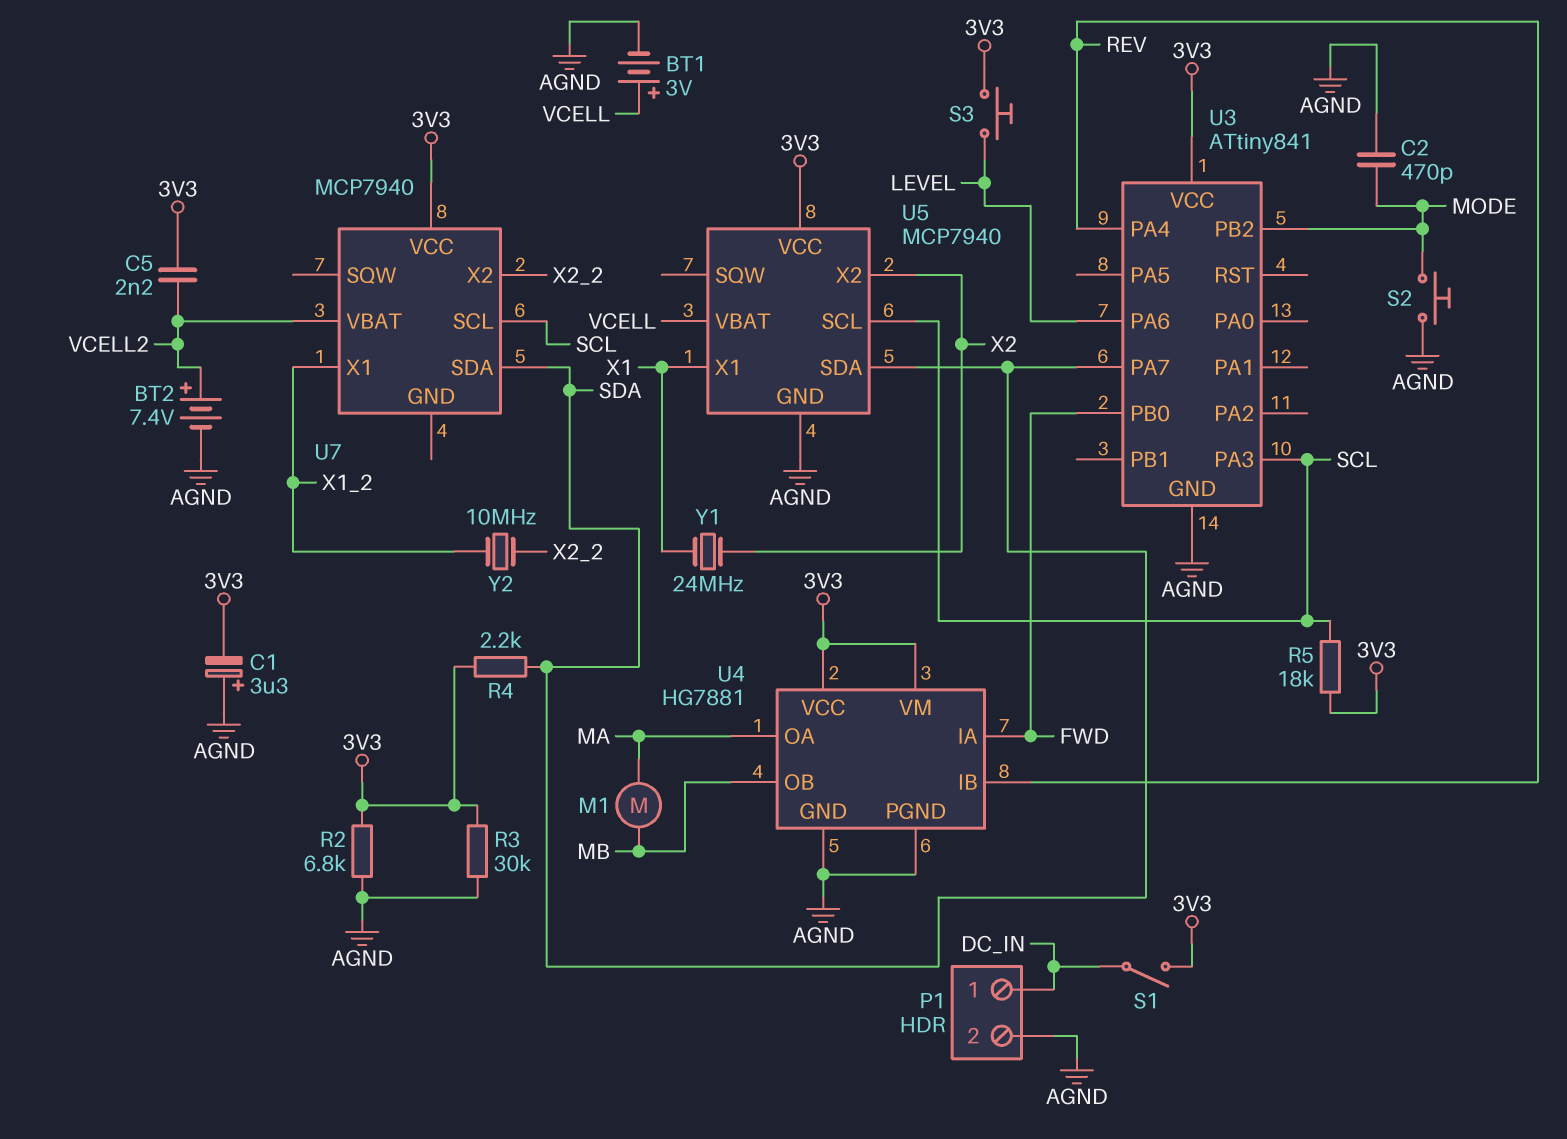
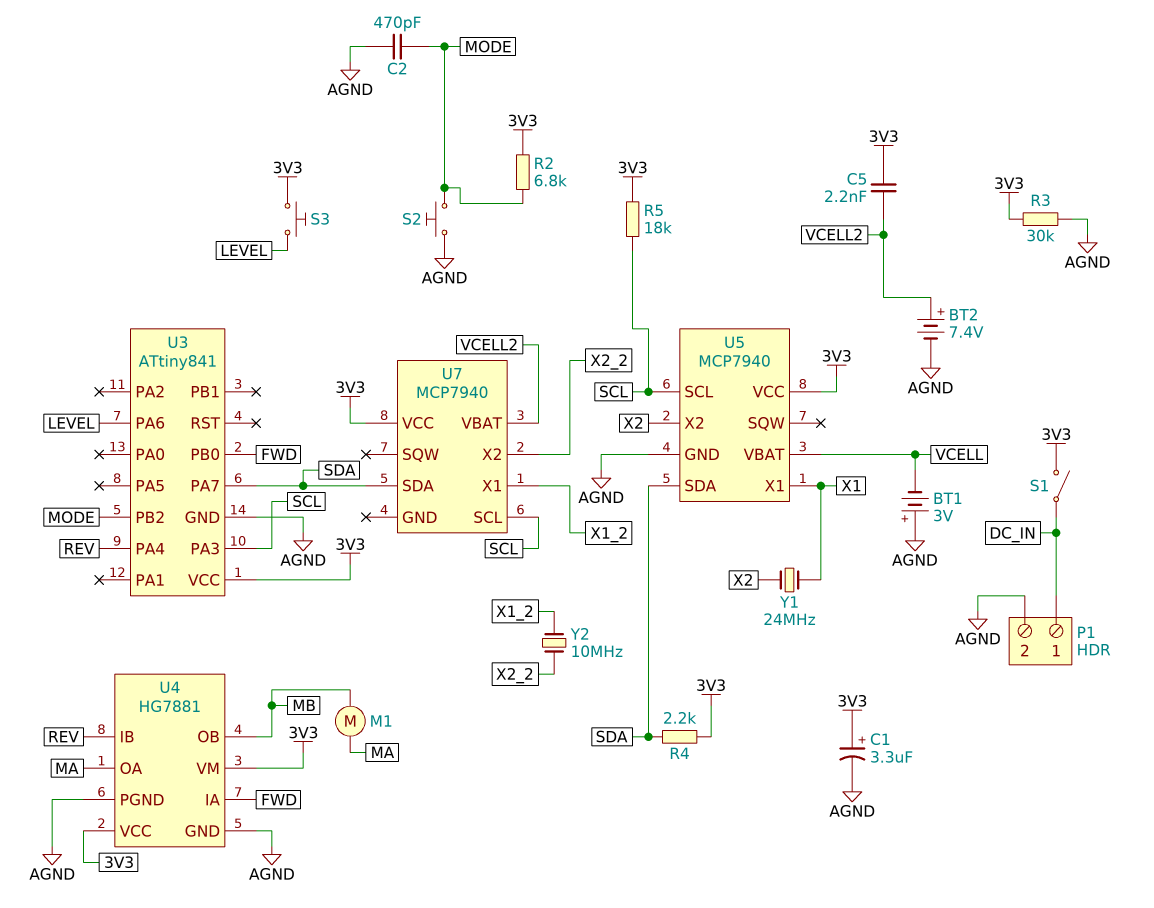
BT1: 3V (plus VCELL, minus AGND) -> 3V (plus AGND, minus VCELL)
C1: 3.3uF (plus AGND, minus 3V3) -> 3.3uF (plus 3V3, minus AGND)
R2: 6.8k (3V3, AGND) -> 6.8k (3V3, MODE)

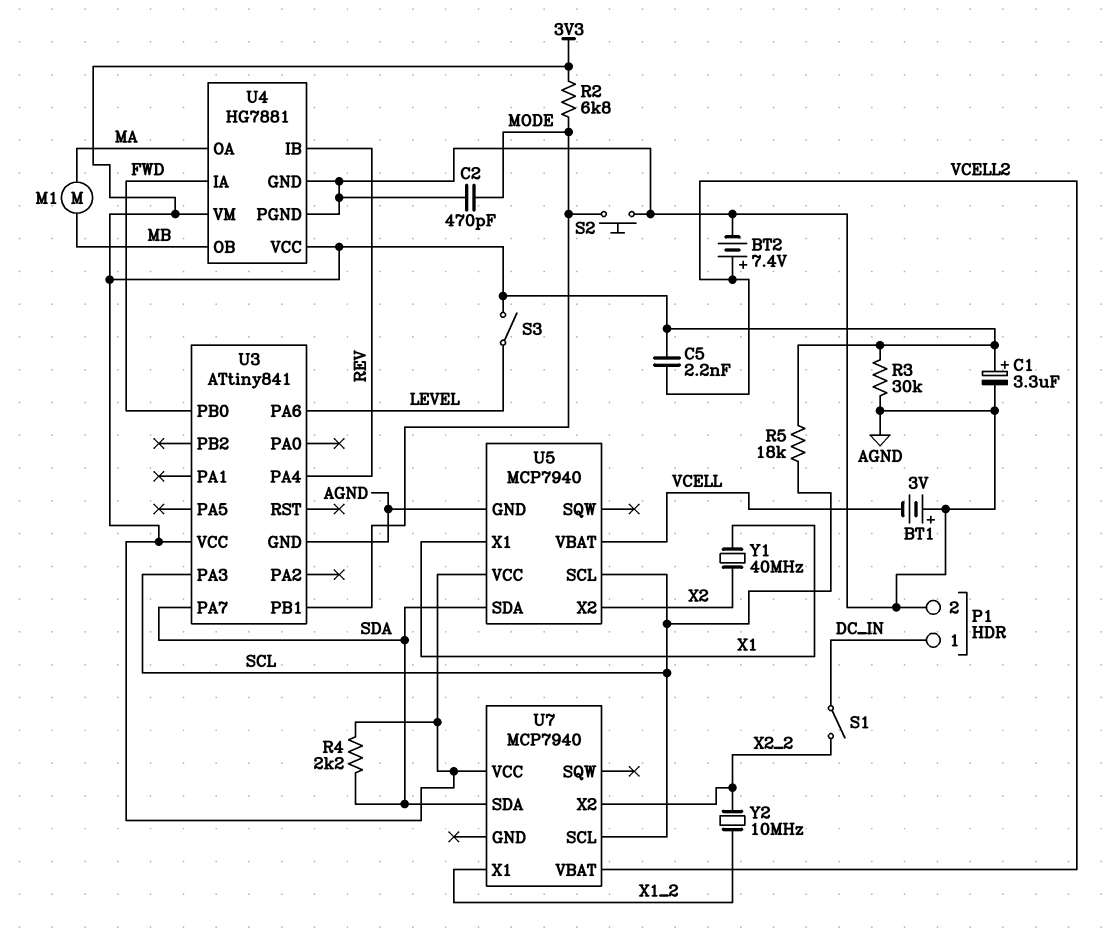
S1: switch (3V3, DC_IN) -> switch (DC_IN, X2_2)
S3: button (3V3, LEVEL) -> switch (3V3, LEVEL)
U3 pin PB1: none -> MODE
U3 pin PB2: MODE -> none
Y1: 24MHz (X1, X2) -> 40MHz (X1, X2)

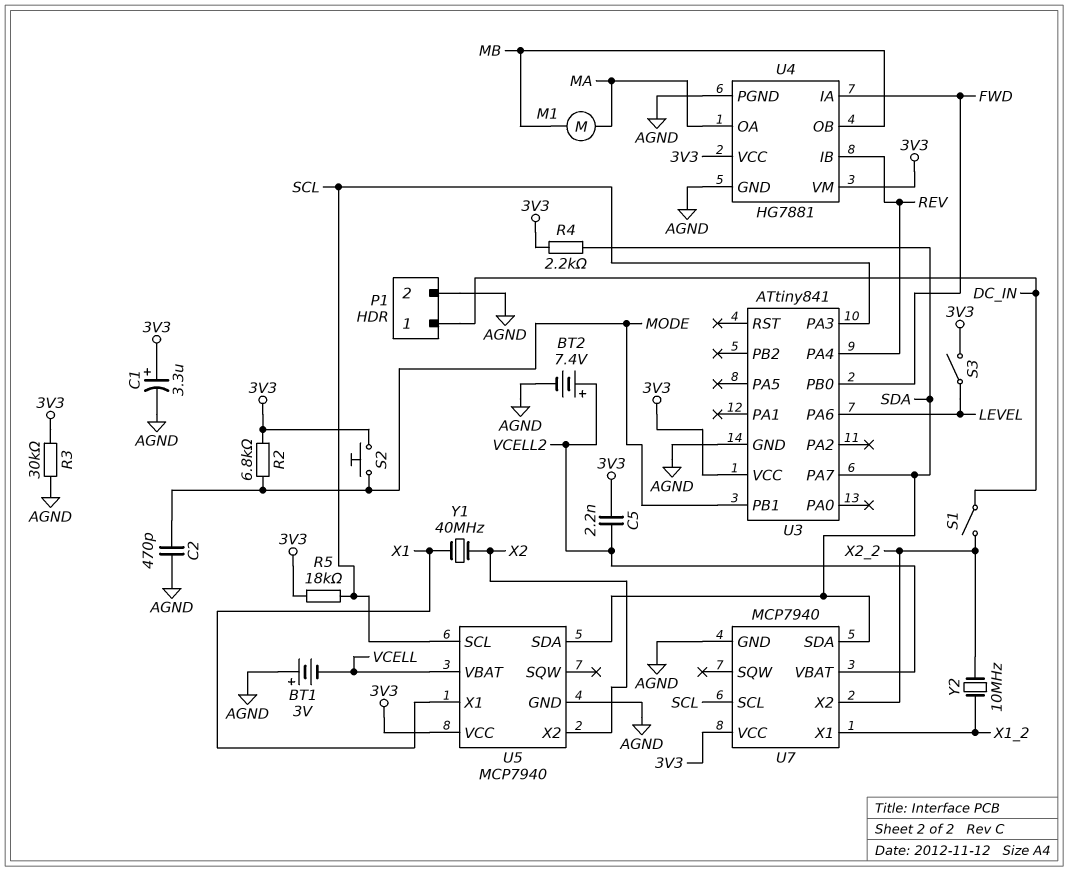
S2: button (AGND, MODE) -> button (3V3, MODE)
U7 pin GND: none -> AGND

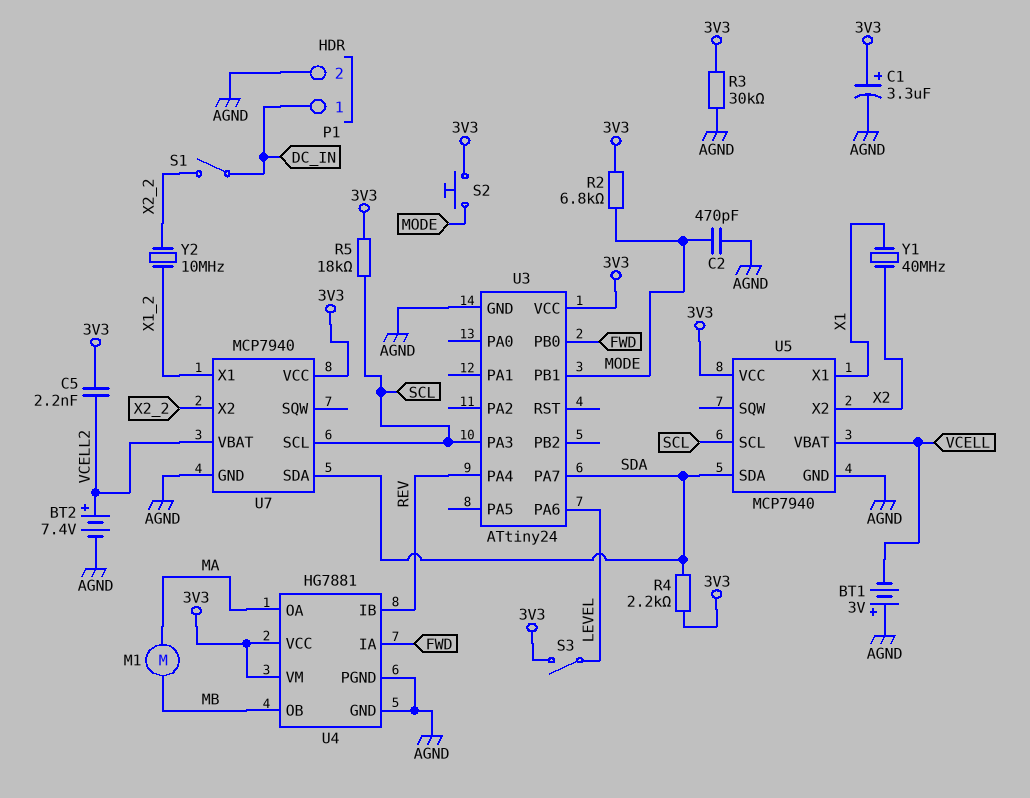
U3: ATtiny841 -> ATtiny24

